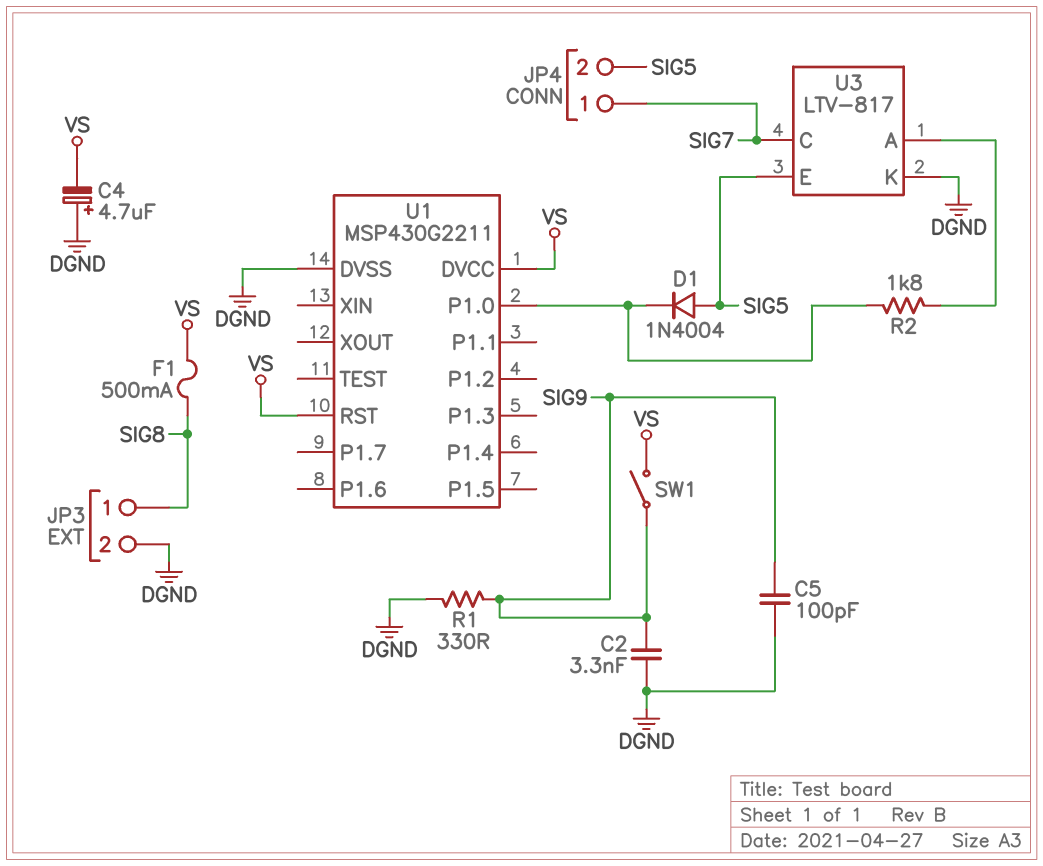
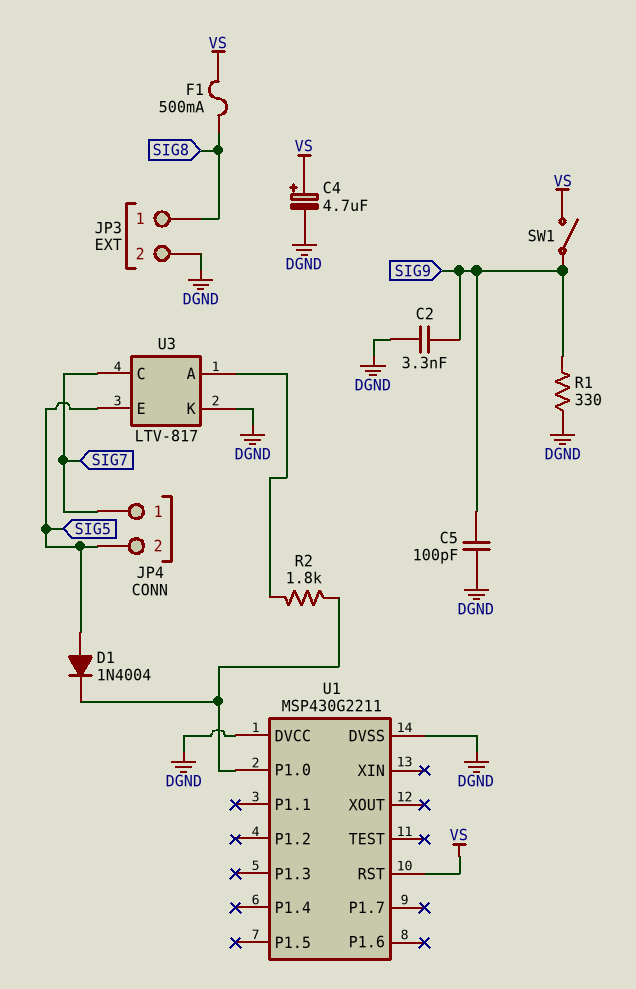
C4: 4.7uF (plus DGND, minus VS) -> 4.7uF (plus VS, minus DGND)
U1 pin DVCC: VS -> DGND

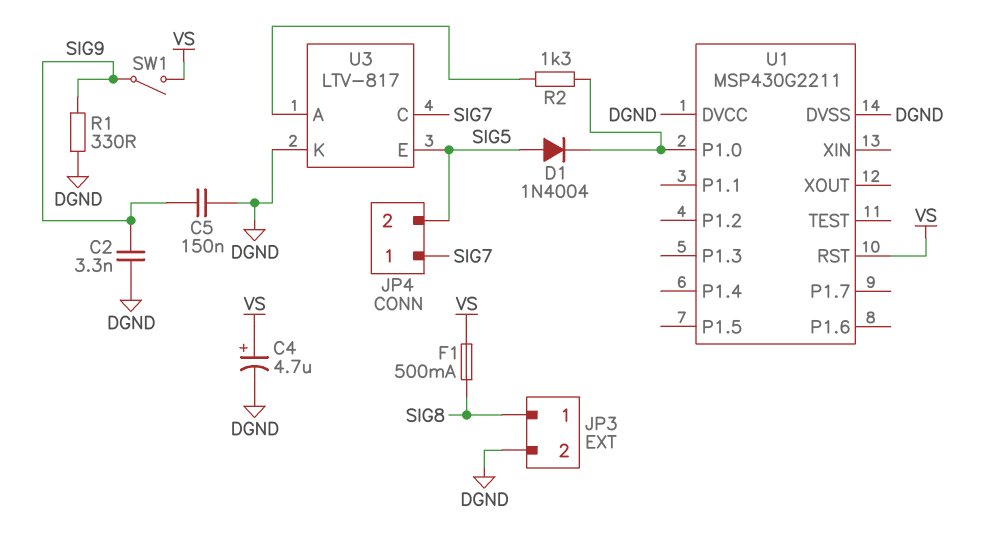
C5: 100pF (DGND, SIG9) -> 150nF (DGND, SIG9)
R2: 1.8k (U1/P1.0, U3/A) -> 1.3k (U1/P1.0, U3/A)

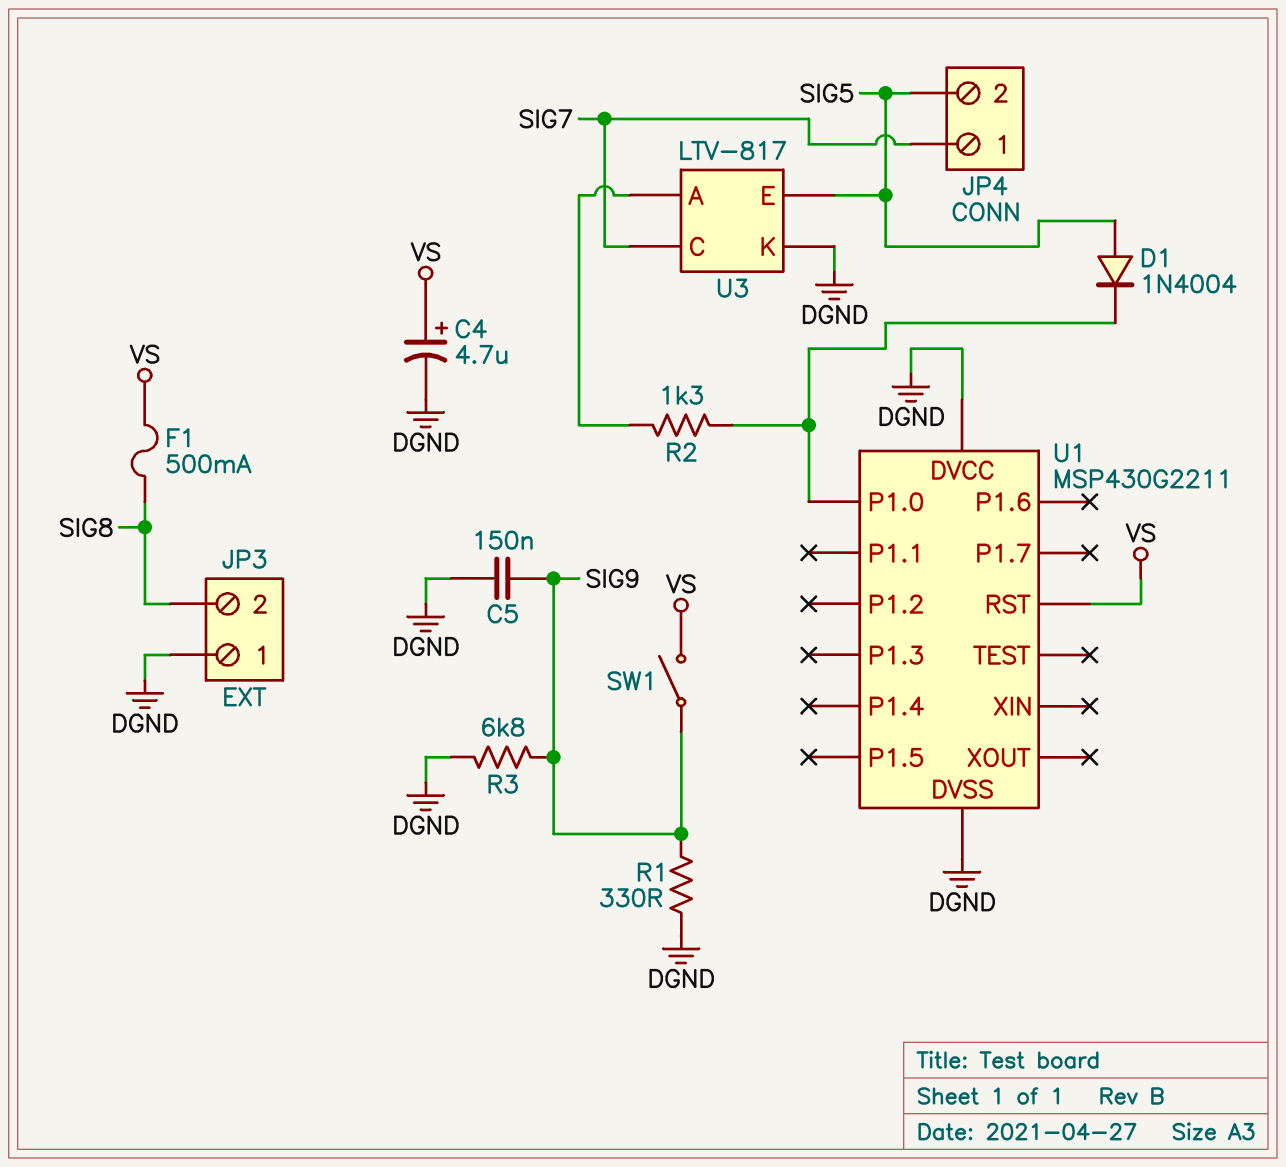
C2: 3.3nF (DGND, SIG9) -> none
JP3 pin 1: SIG8 -> DGND
JP3 pin 2: DGND -> SIG8
R3: none -> 6.8k (DGND, SIG9)

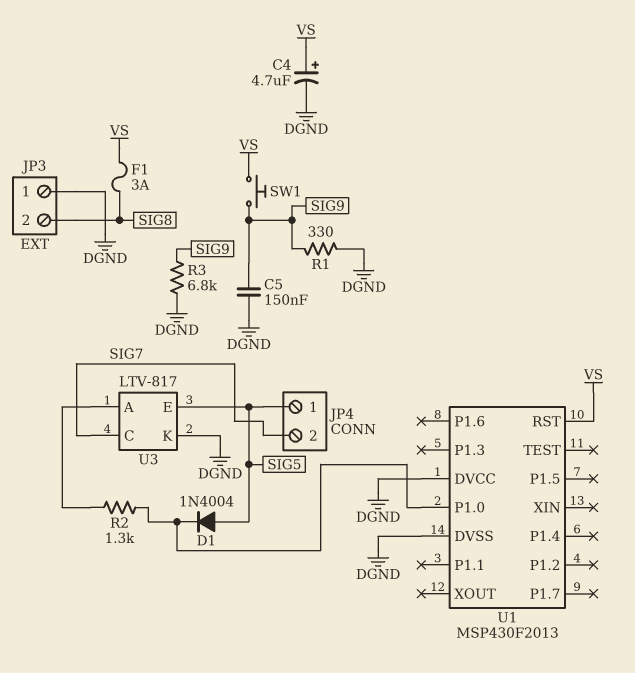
F1: 500mA (SIG8, VS) -> 3A (SIG8, VS)
JP4 pin 1: SIG7 -> SIG5
JP4 pin 2: SIG5 -> SIG7
SW1: switch (SIG9, VS) -> button (SIG9, VS)
U1: MSP430G2211 -> MSP430F2013

